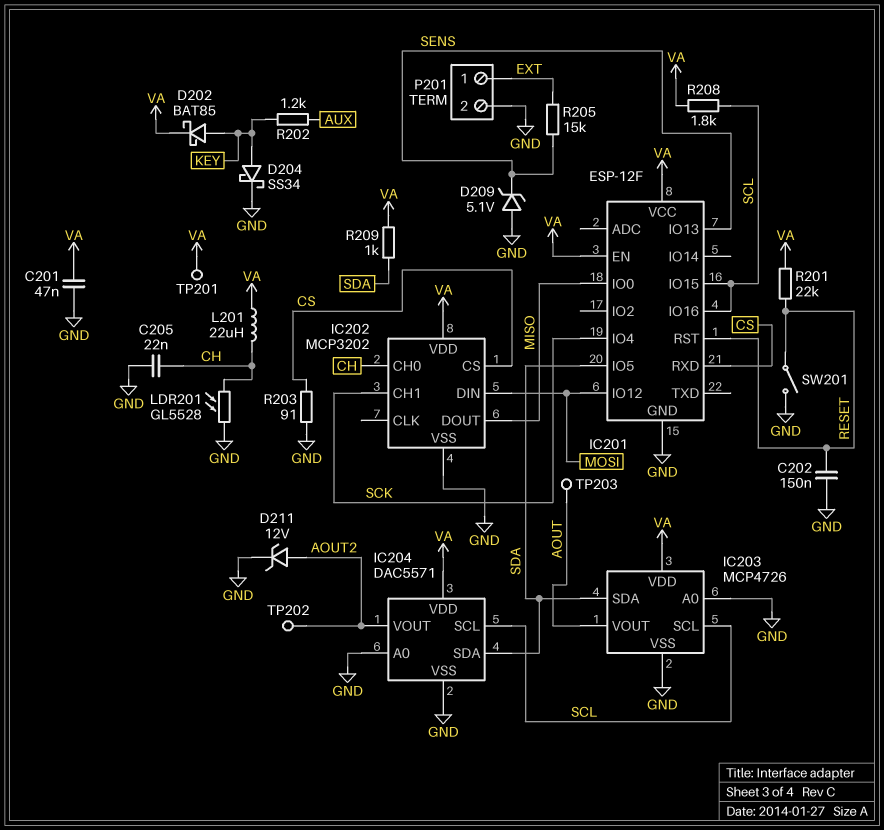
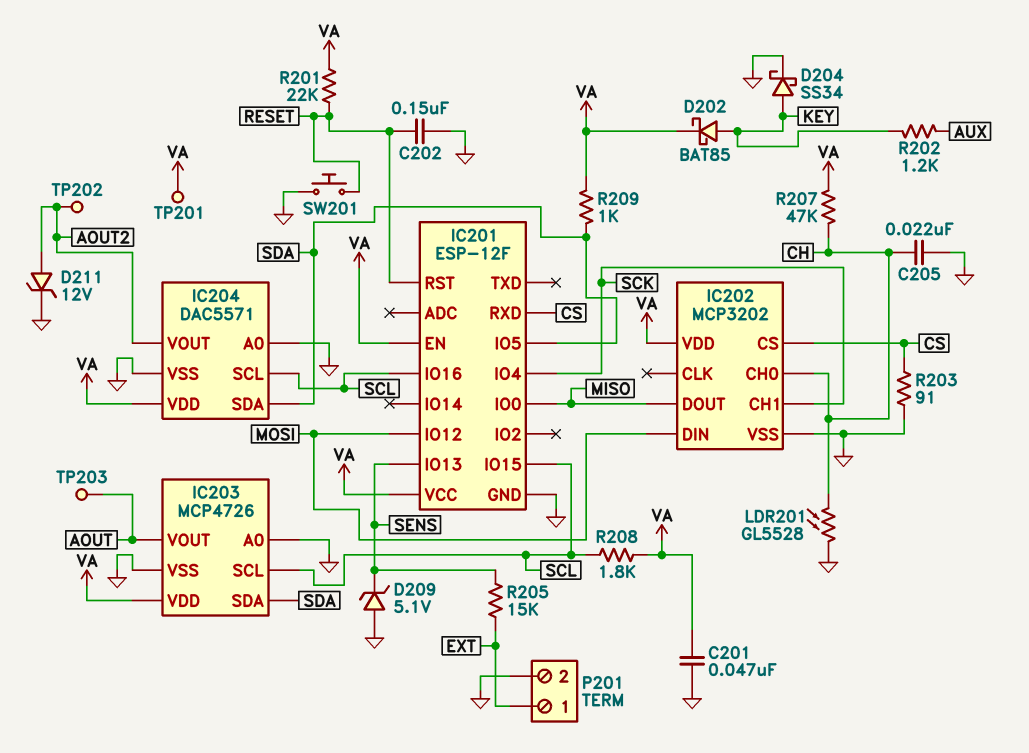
L201: 22uH (CH, VA) -> none
R207: none -> 47k (CH, VA)
SW201: switch (GND, RESET) -> button (GND, RESET)

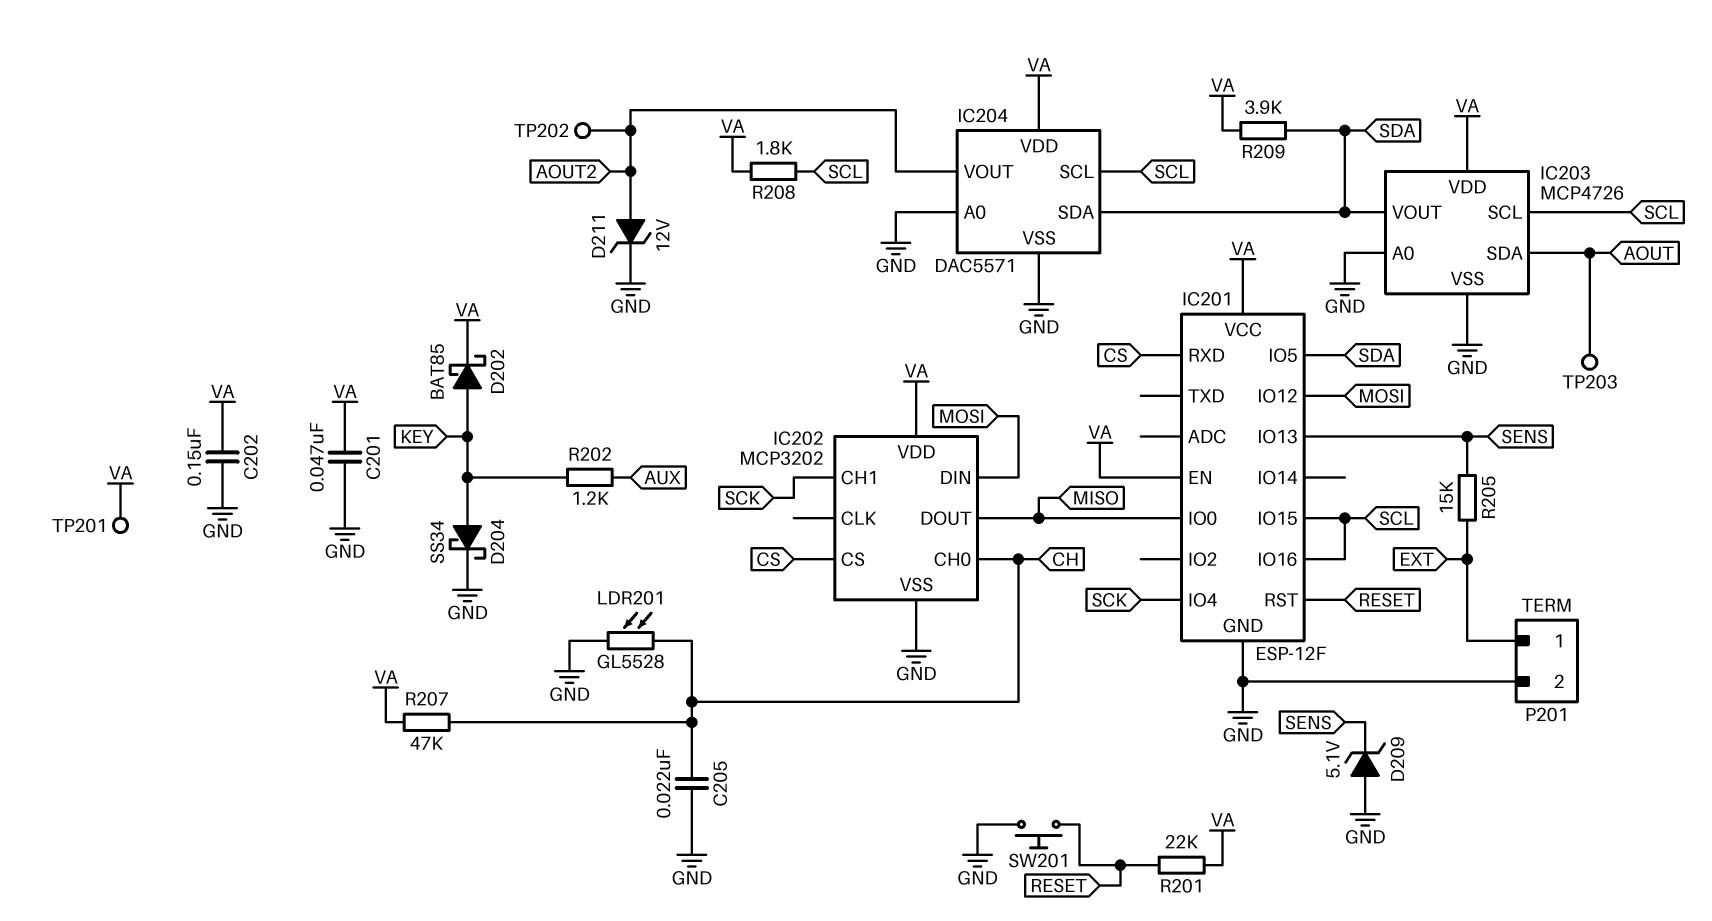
C202: 150nF (GND, RESET) -> 150nF (GND, VA)
IC203 pin SDA: SDA -> AOUT
IC203 pin VOUT: AOUT -> SDA
R203: 91 (CS, GND) -> none
R209: 1k (SDA, VA) -> 3.9k (SDA, VA)

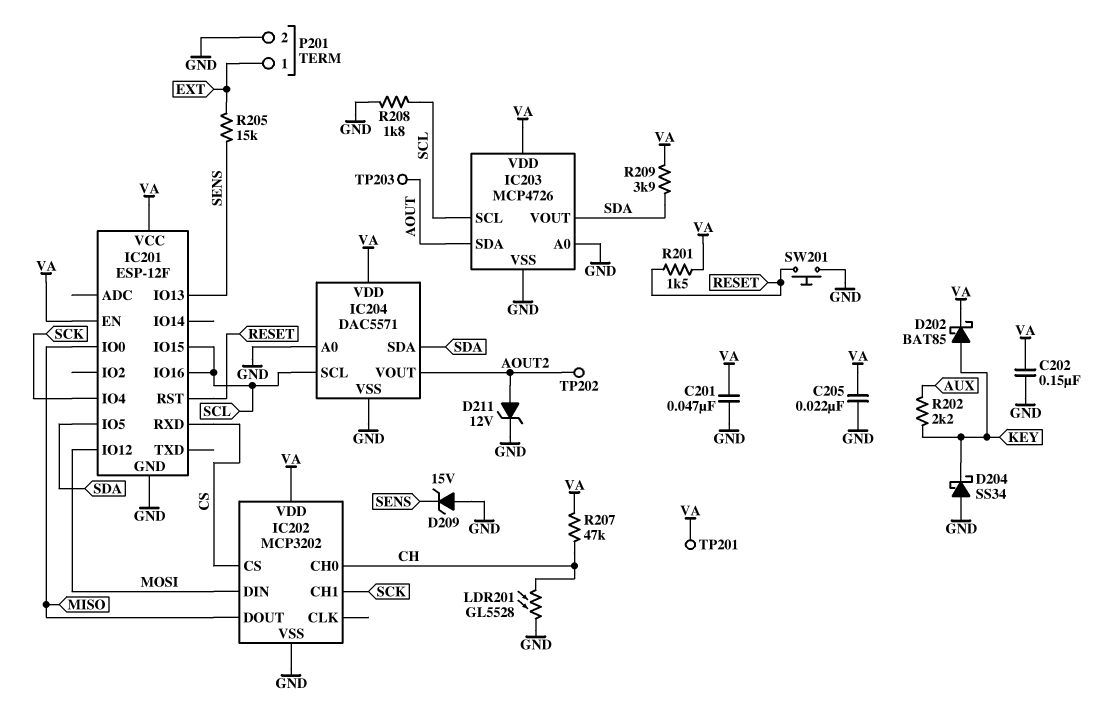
C205: 22nF (CH, GND) -> 22nF (GND, VA)
D204: schottky SS34 (A KEY, K GND) -> schottky SS34 (A GND, K KEY)
D209: zener 5.1V (A GND, K SENS) -> zener 15V (A GND, K SENS)
R201: 22k (RESET, VA) -> 1.5k (RESET, VA)
R202: 1.2k (AUX, KEY) -> 2.2k (AUX, KEY)
R208: 1.8k (SCL, VA) -> 1.8k (GND, SCL)

